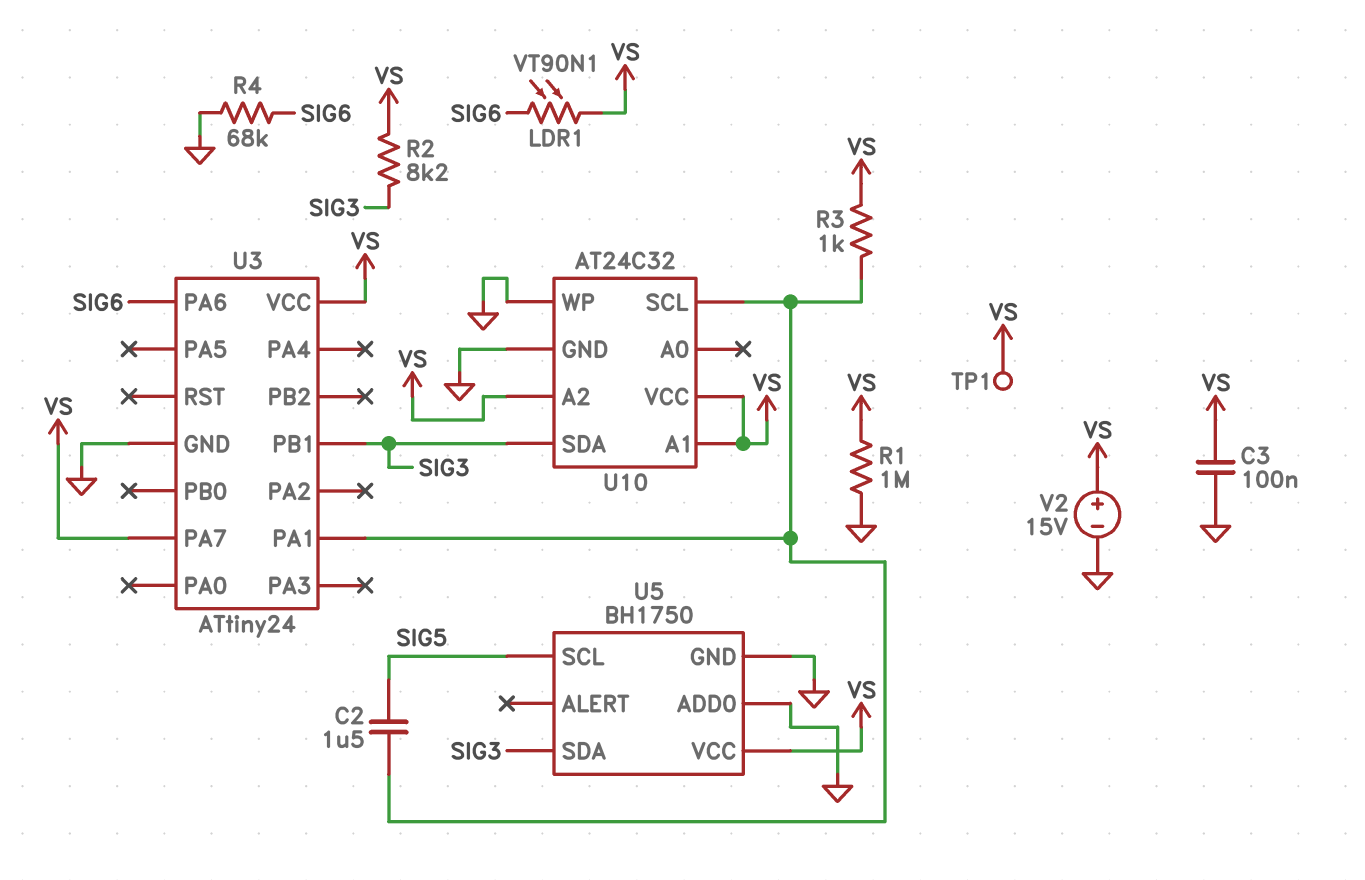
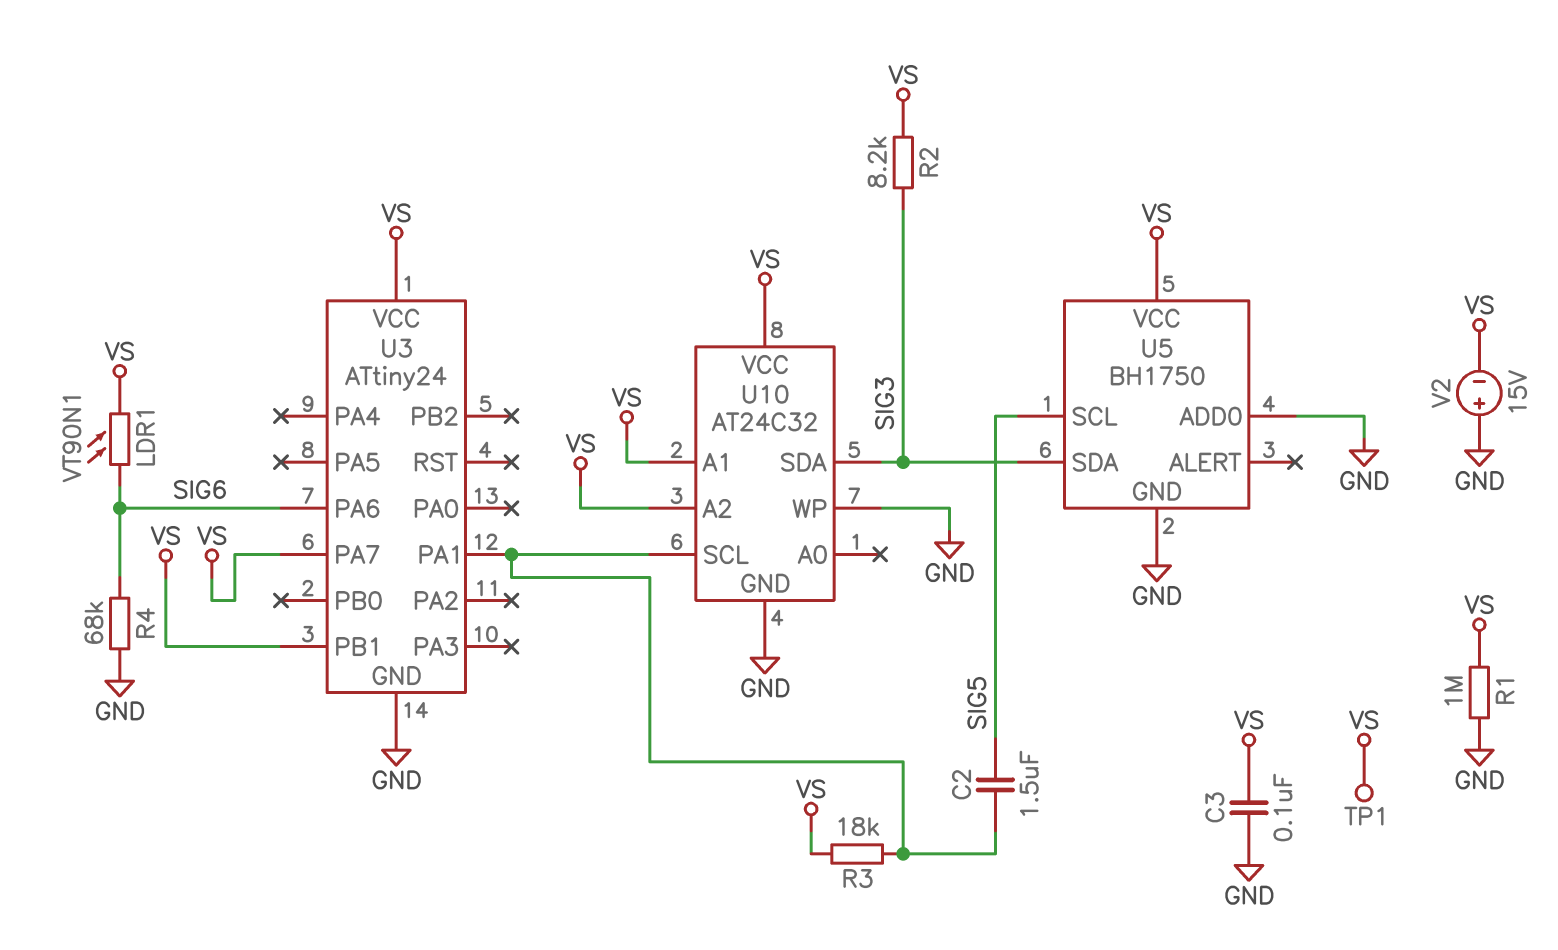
R3: 1k (U3/PA1, VS) -> 18k (U3/PA1, VS)
U3 pin PB1: SIG3 -> VS
V2: 15V (plus VS, minus GND) -> 15V (plus GND, minus VS)

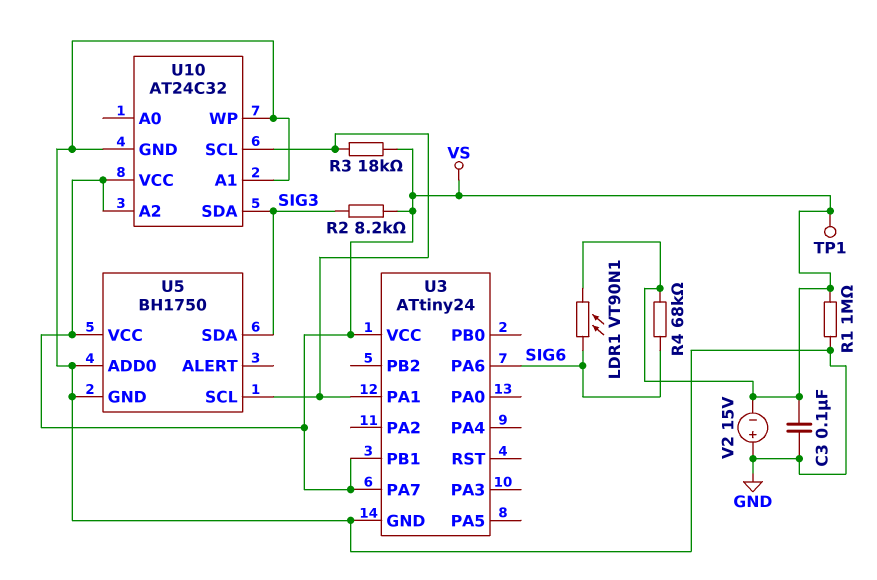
C2: 1.5uF (SIG5, U3/PA1) -> none
R4: 68k (GND, SIG6) -> 68k (SIG6, VS)
U5 pin SCL: SIG5 -> U3/PA1
U10 pin A1: VS -> GND

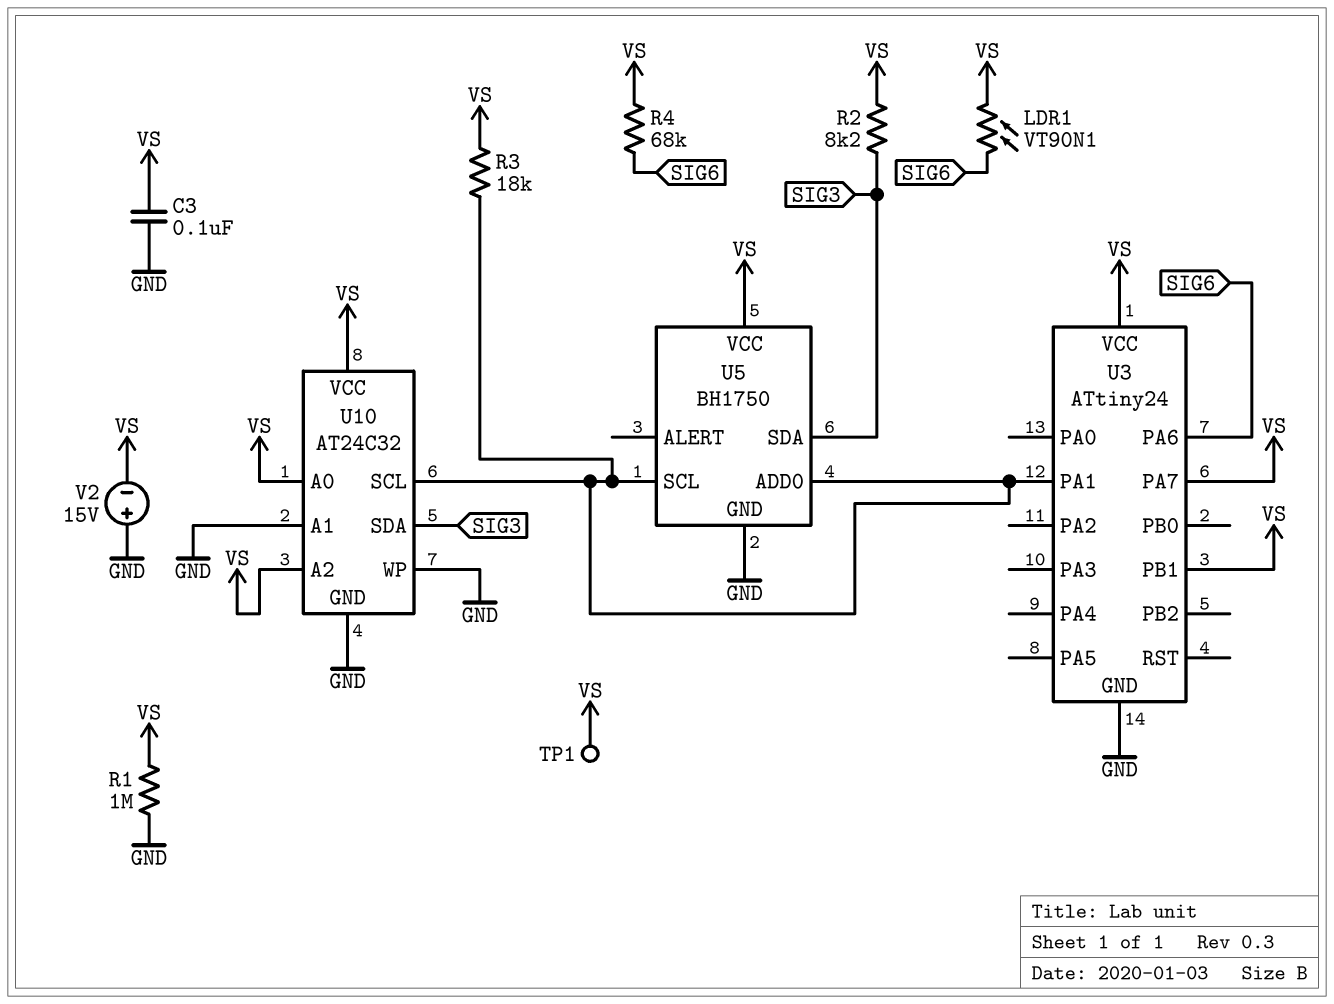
U5 pin ADD0: GND -> U3/PA1
U10 pin A0: none -> VS

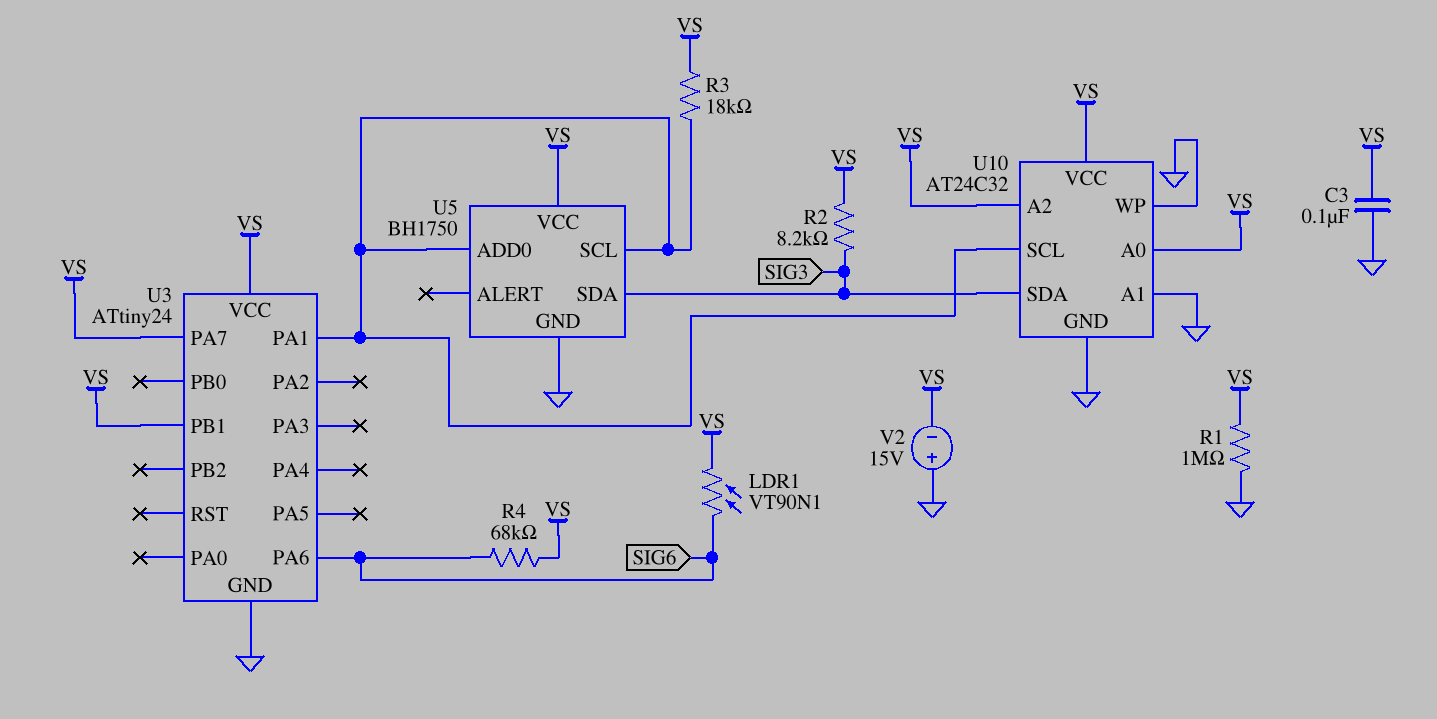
TP1: test point (VS) -> none

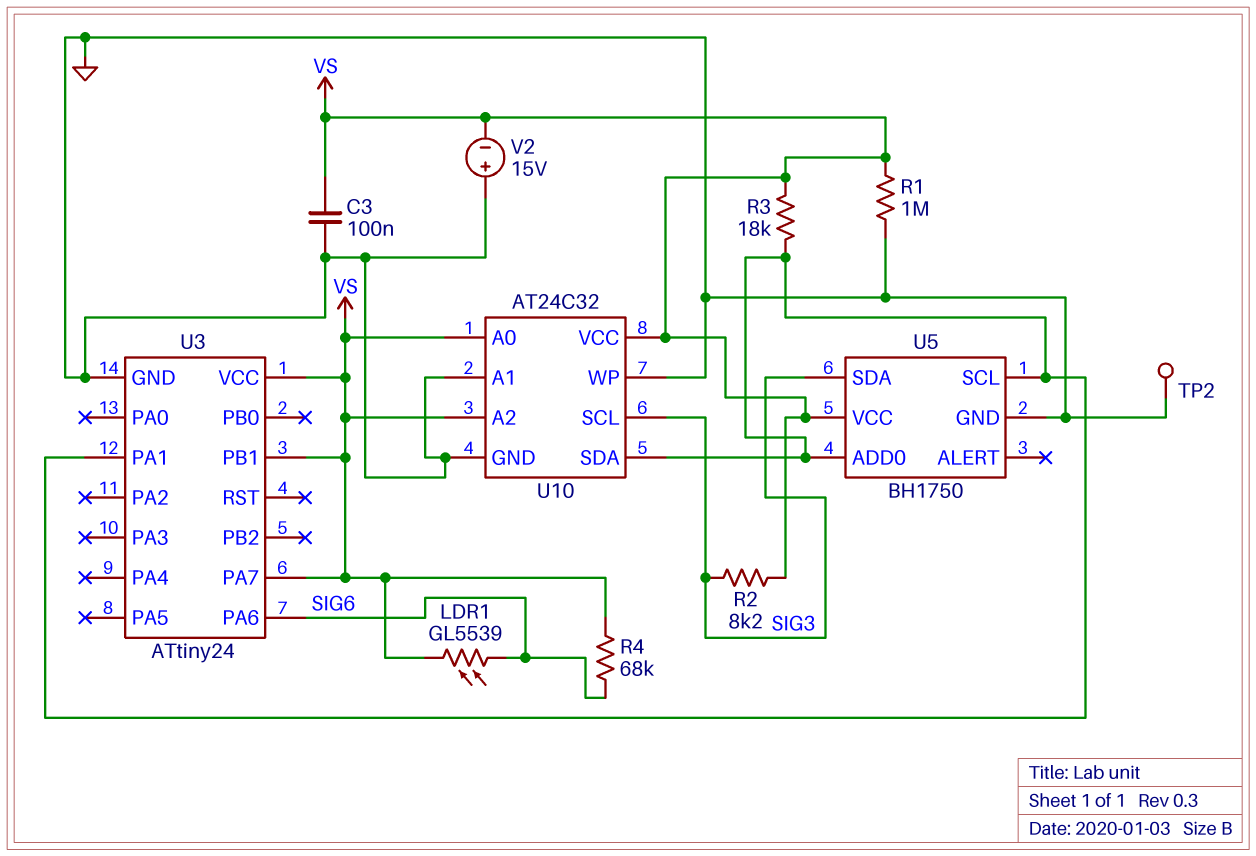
LDR1: VT90N1 (SIG6, VS) -> GL5539 (SIG6, VS)
TP2: none -> test point (GND)
U10 pin SCL: U3/PA1 -> SIG3
U10 pin SDA: SIG3 -> U3/PA1

